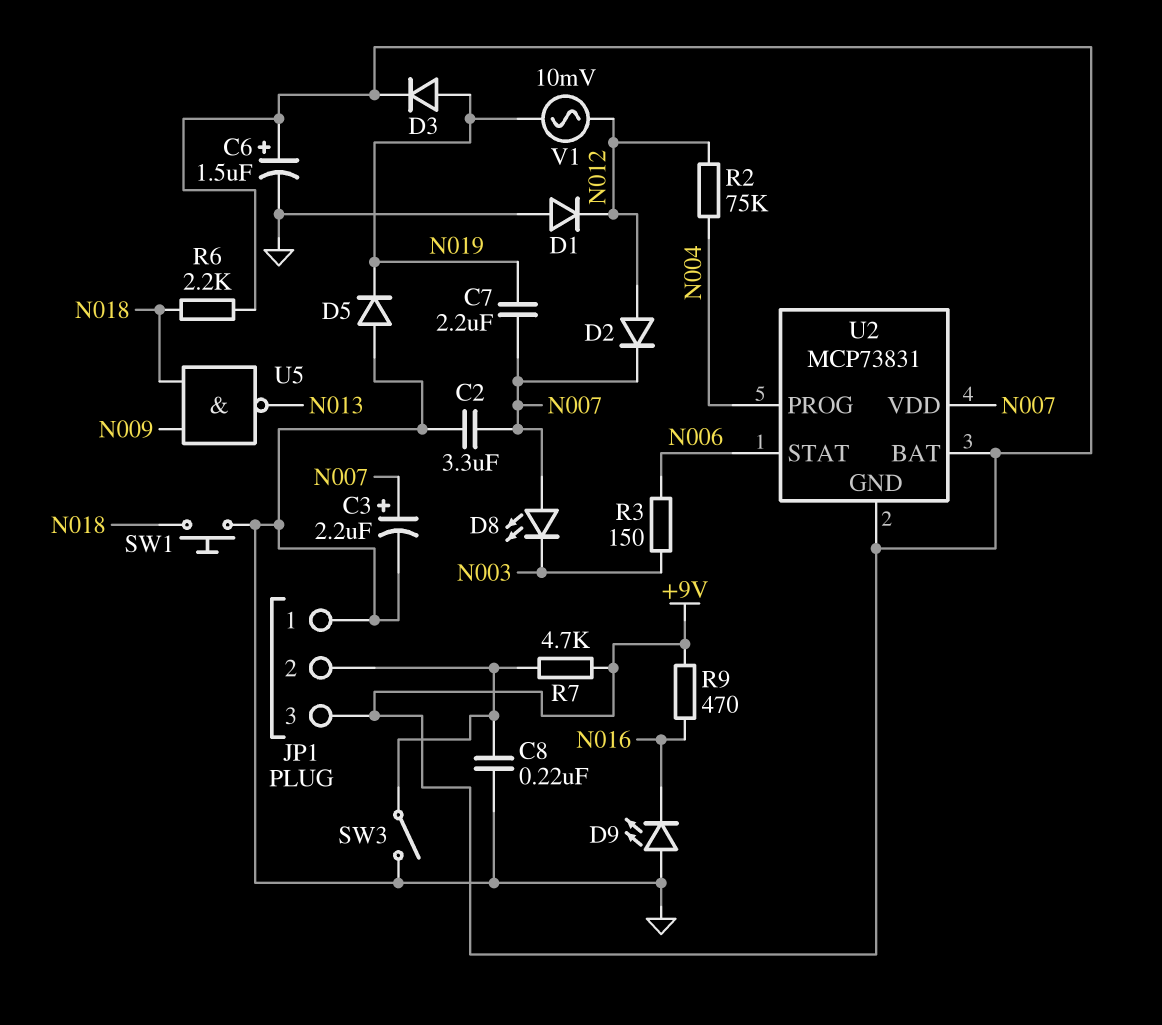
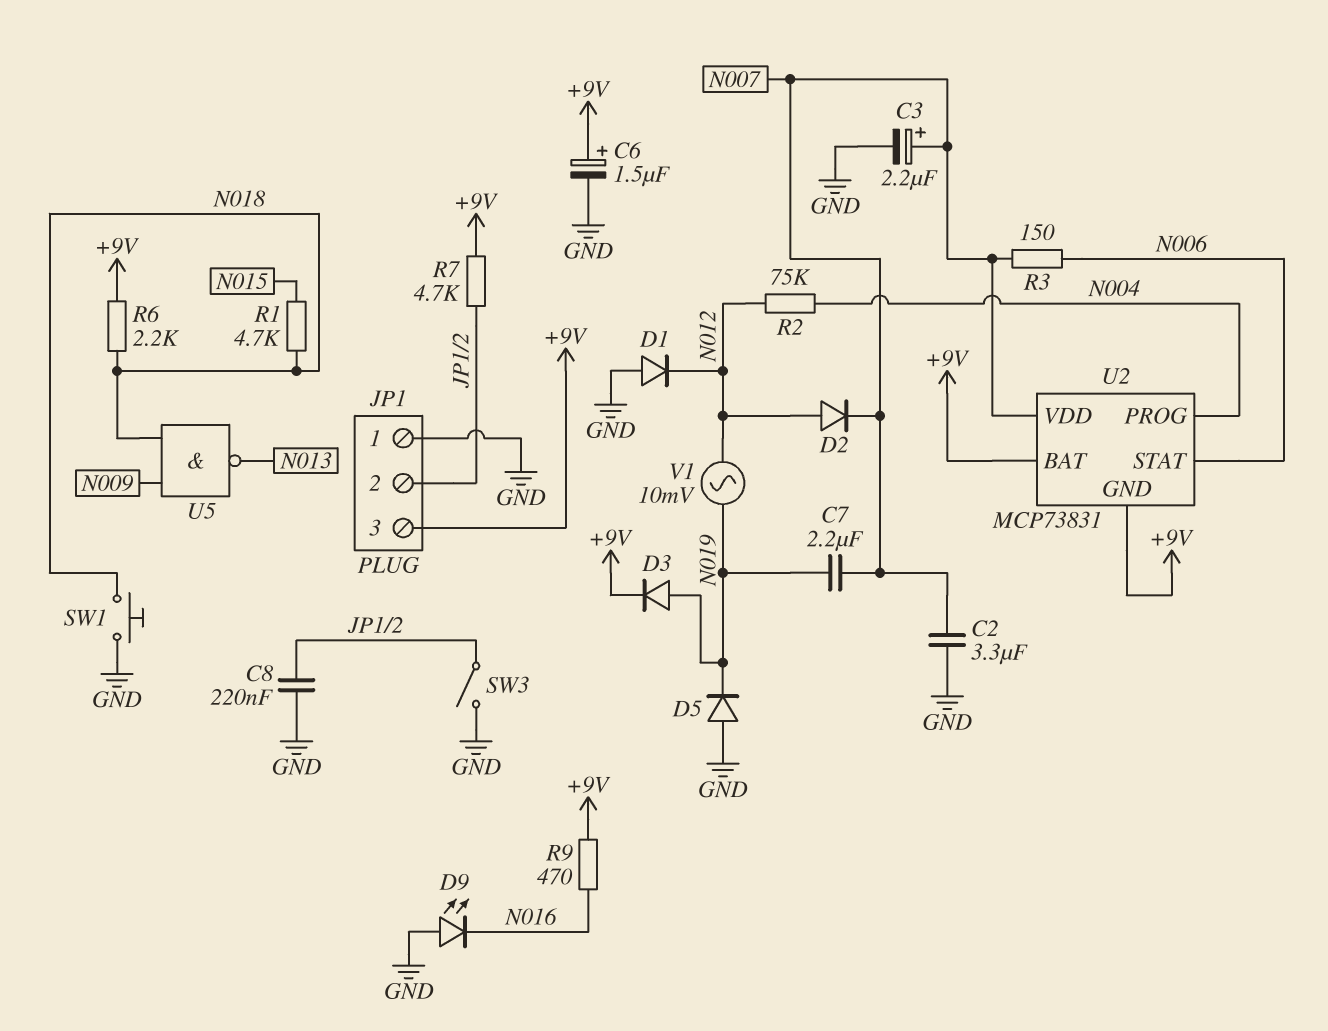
D8: LED (A N007, K N003) -> none
R1: none -> 4.7k (N015, N018)
R3: 150 (N003, N006) -> 150 (N006, N007)

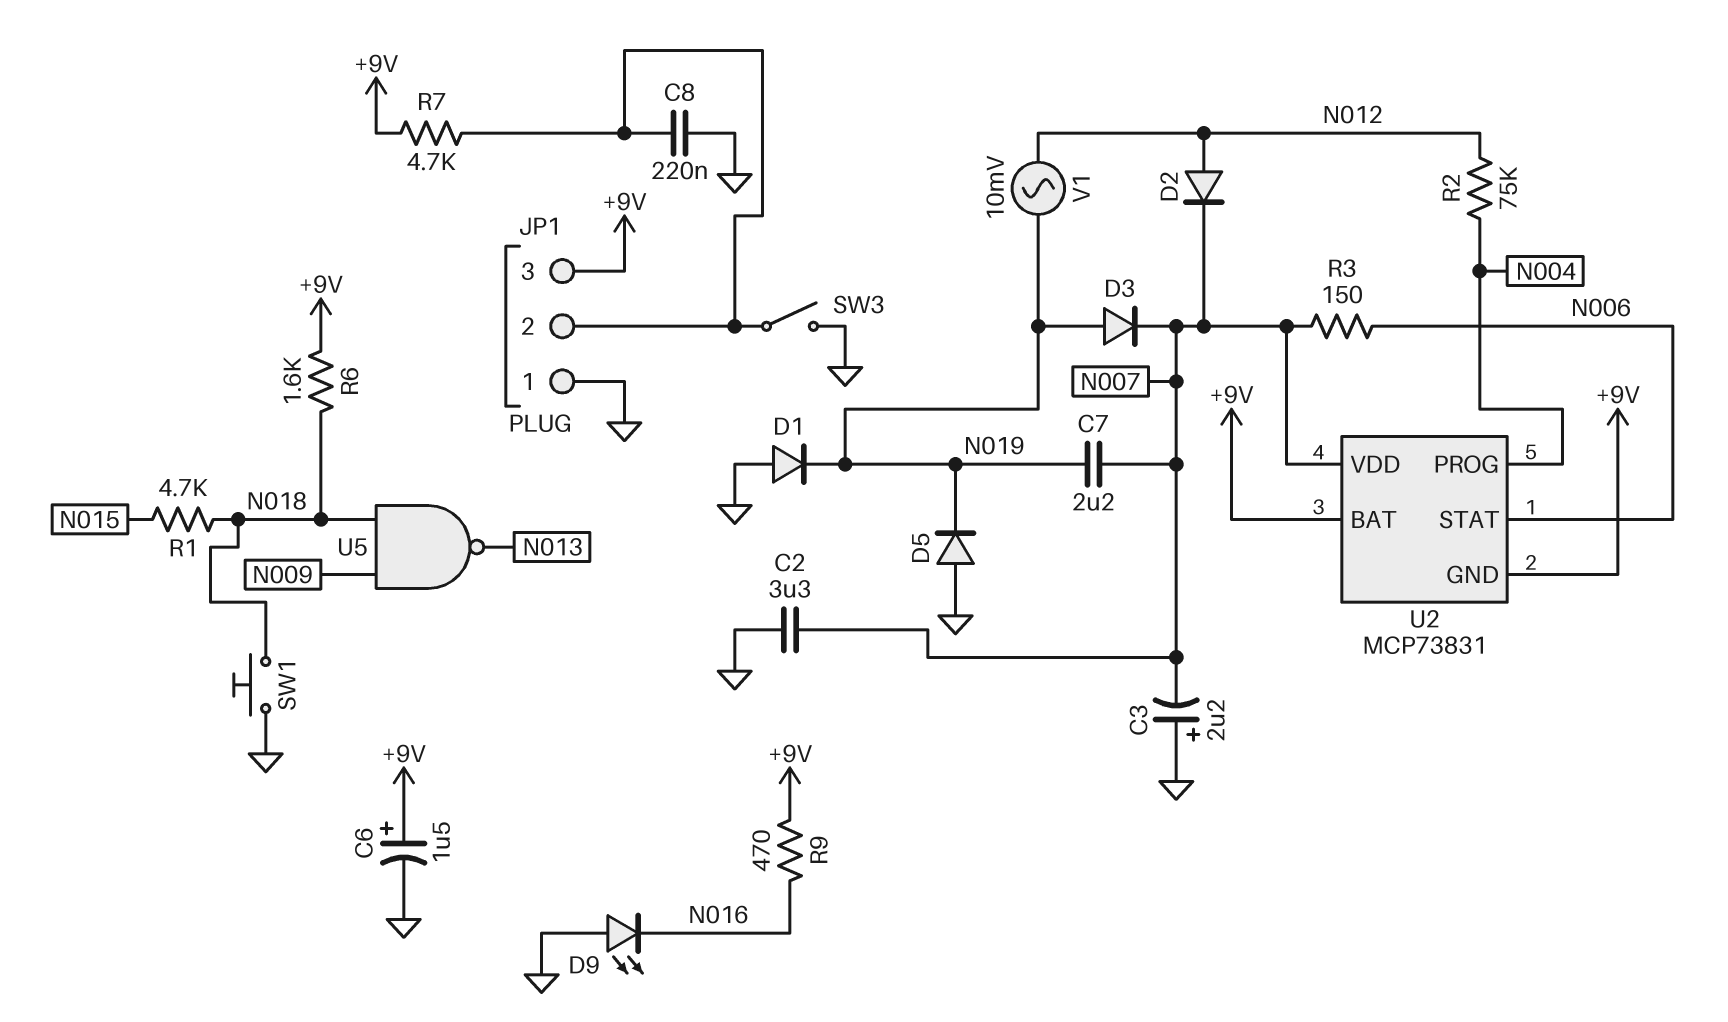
C3: 2.2uF (plus N007, minus GND) -> 2.2uF (plus GND, minus N007)
D1: diode (A GND, K N012) -> diode (A GND, K N019)
D3: diode (A N019, K +9V) -> diode (A N019, K N007)
R6: 2.2k (+9V, N018) -> 1.6k (+9V, N018)

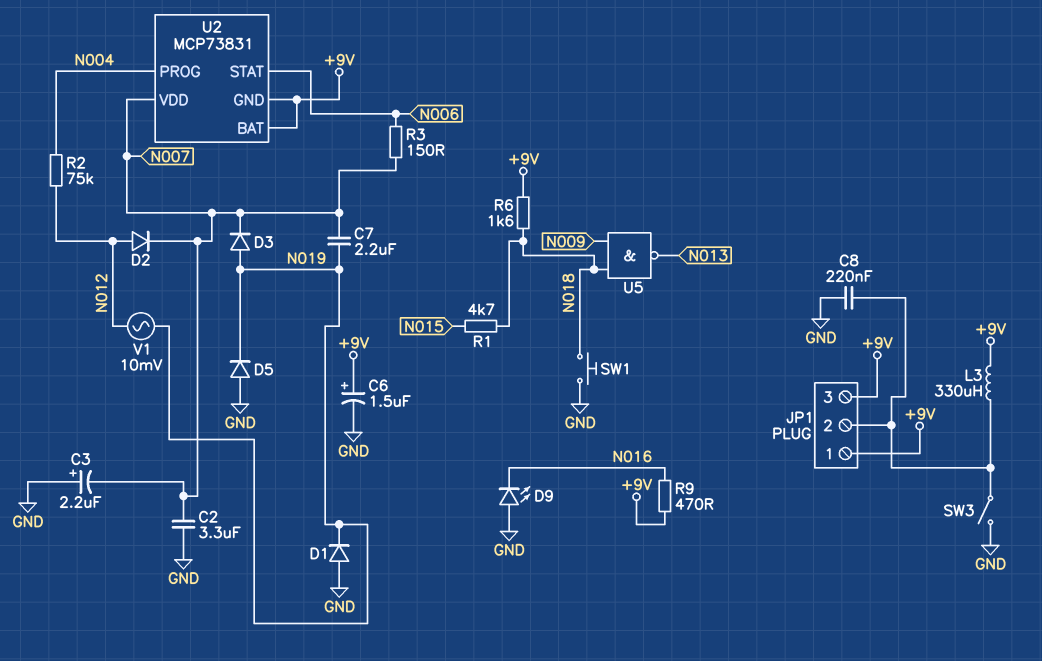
JP1 pin 1: GND -> +9V
L3: none -> 330uH (+9V, JP1/2)
R7: 4.7k (+9V, JP1/2) -> none

